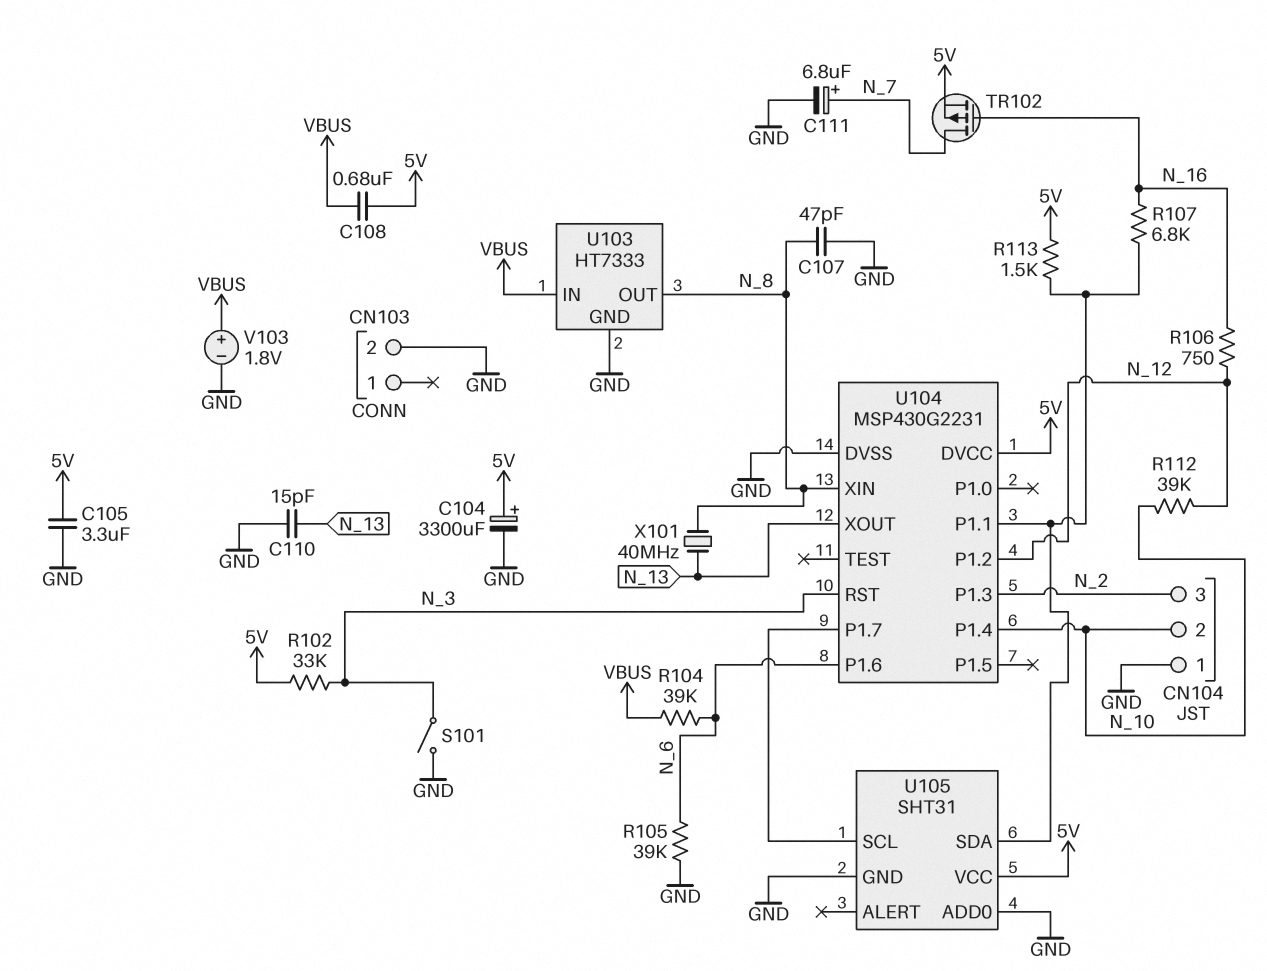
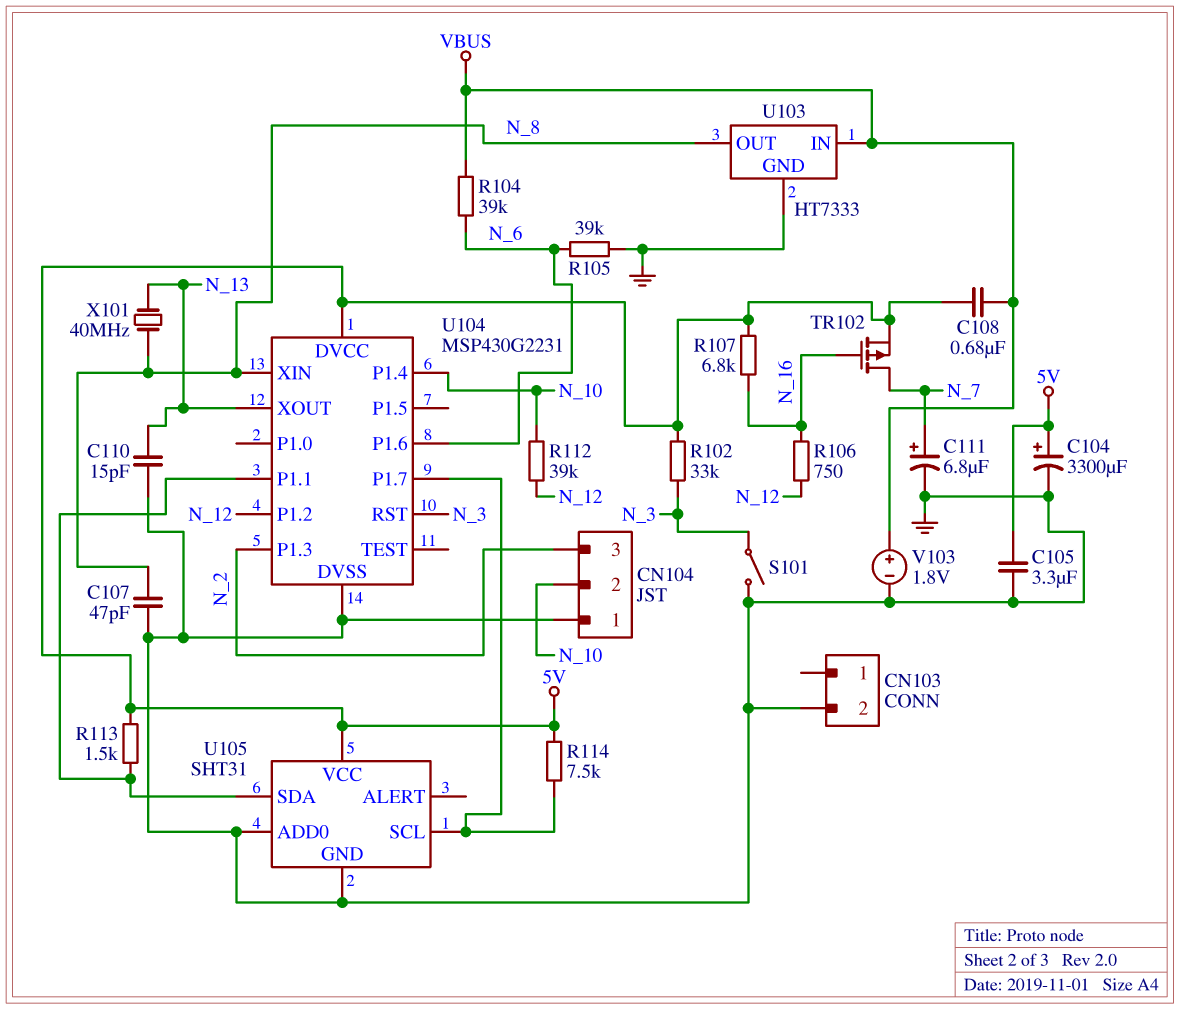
R107: 6.8k (N_16, U104/P1.1) -> 6.8k (5V, N_16)
R114: none -> 7.5k (5V, U104/P1.7)

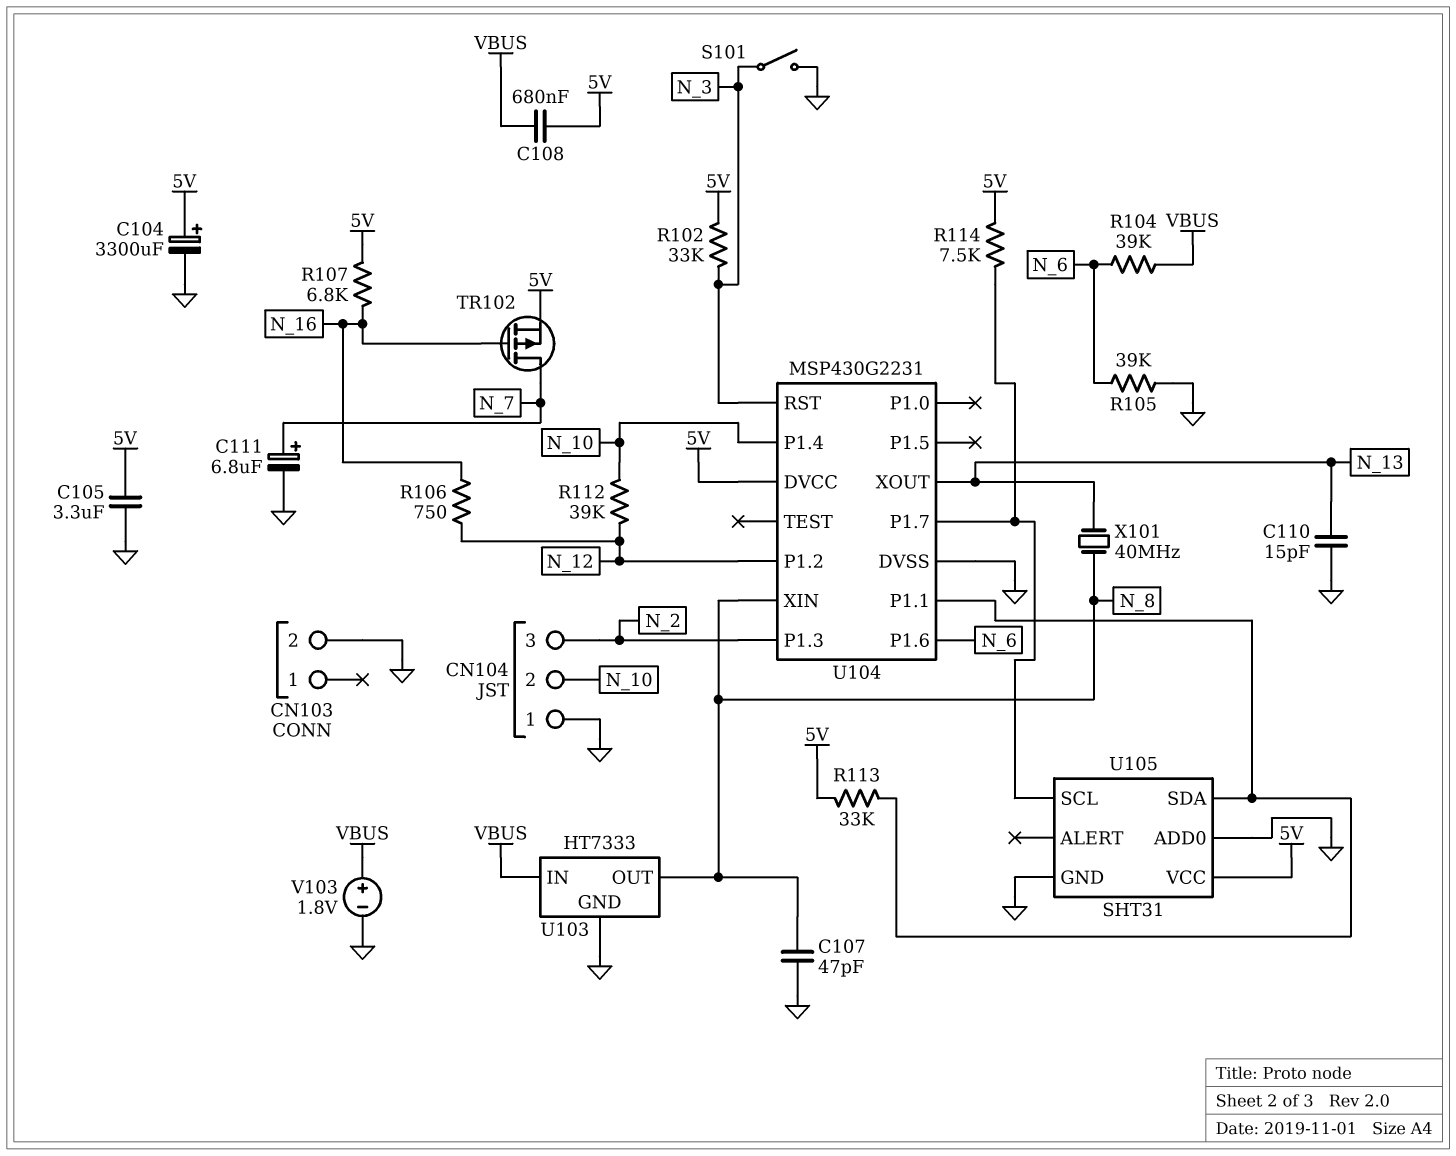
R113: 1.5k (5V, U104/P1.1) -> 33k (5V, U104/P1.1)

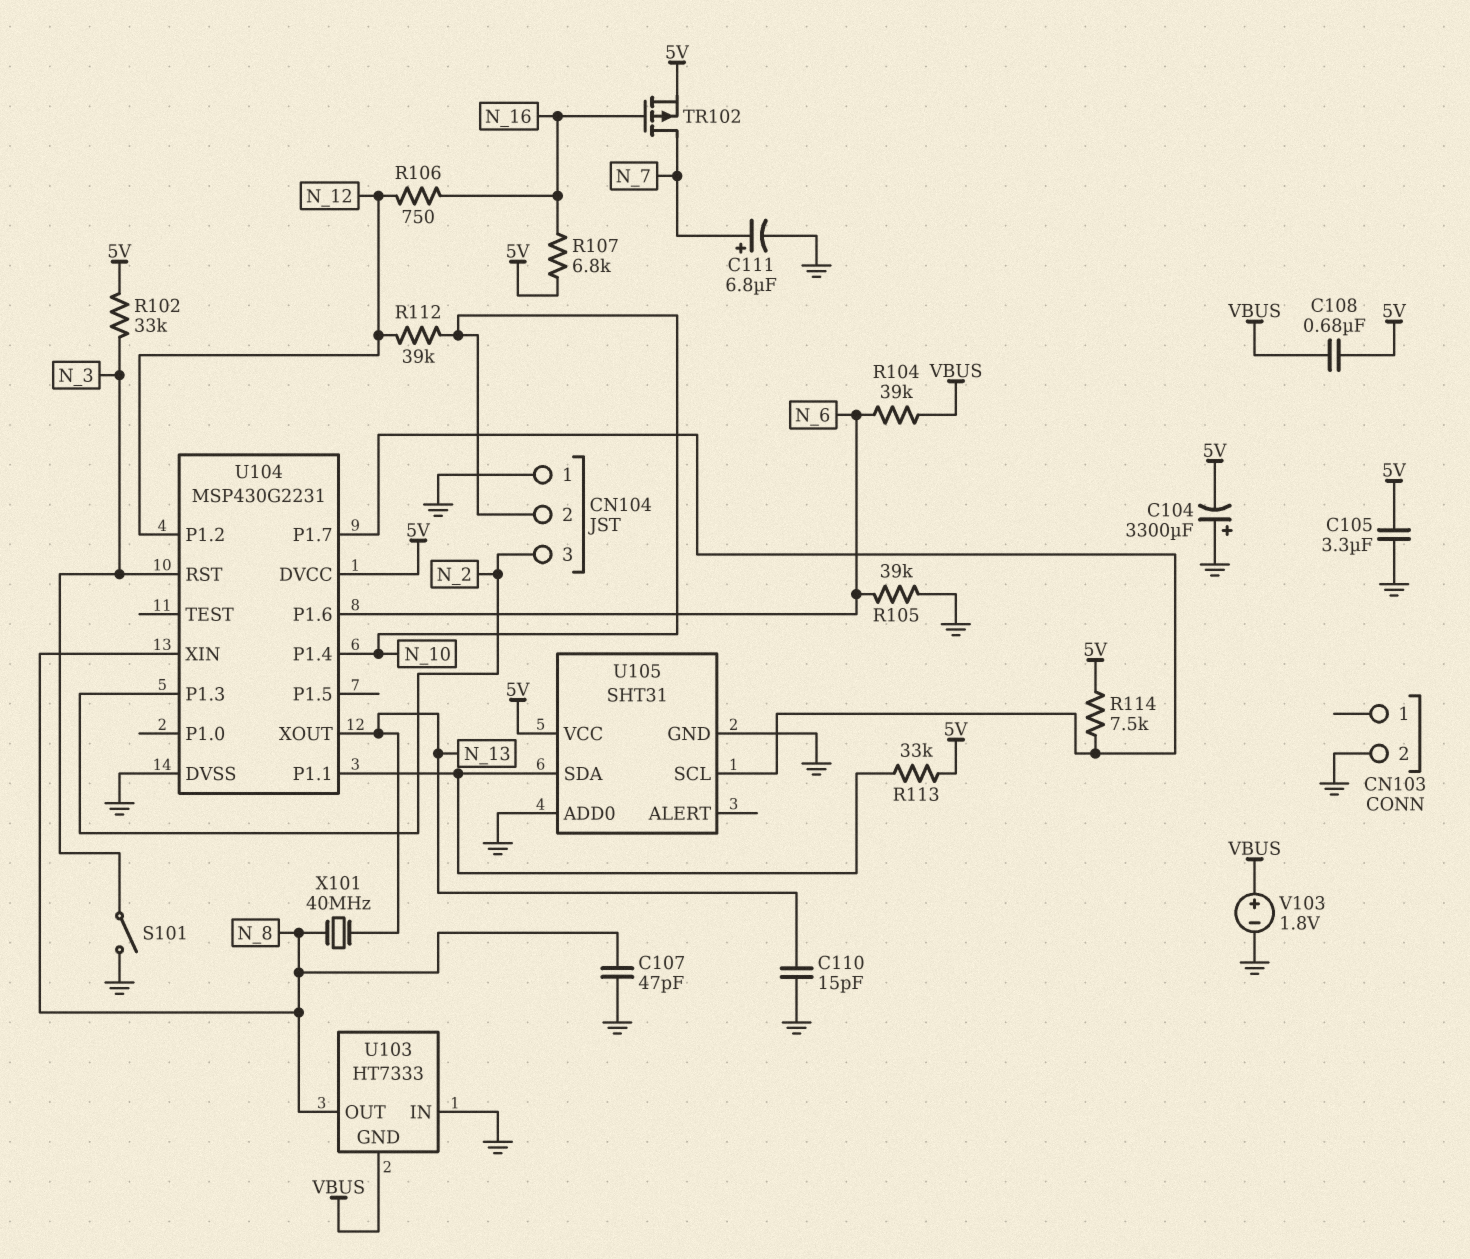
C104: 3300uF (plus 5V, minus GND) -> 3300uF (plus GND, minus 5V)
U103 pin GND: GND -> VBUS
U103 pin IN: VBUS -> GND

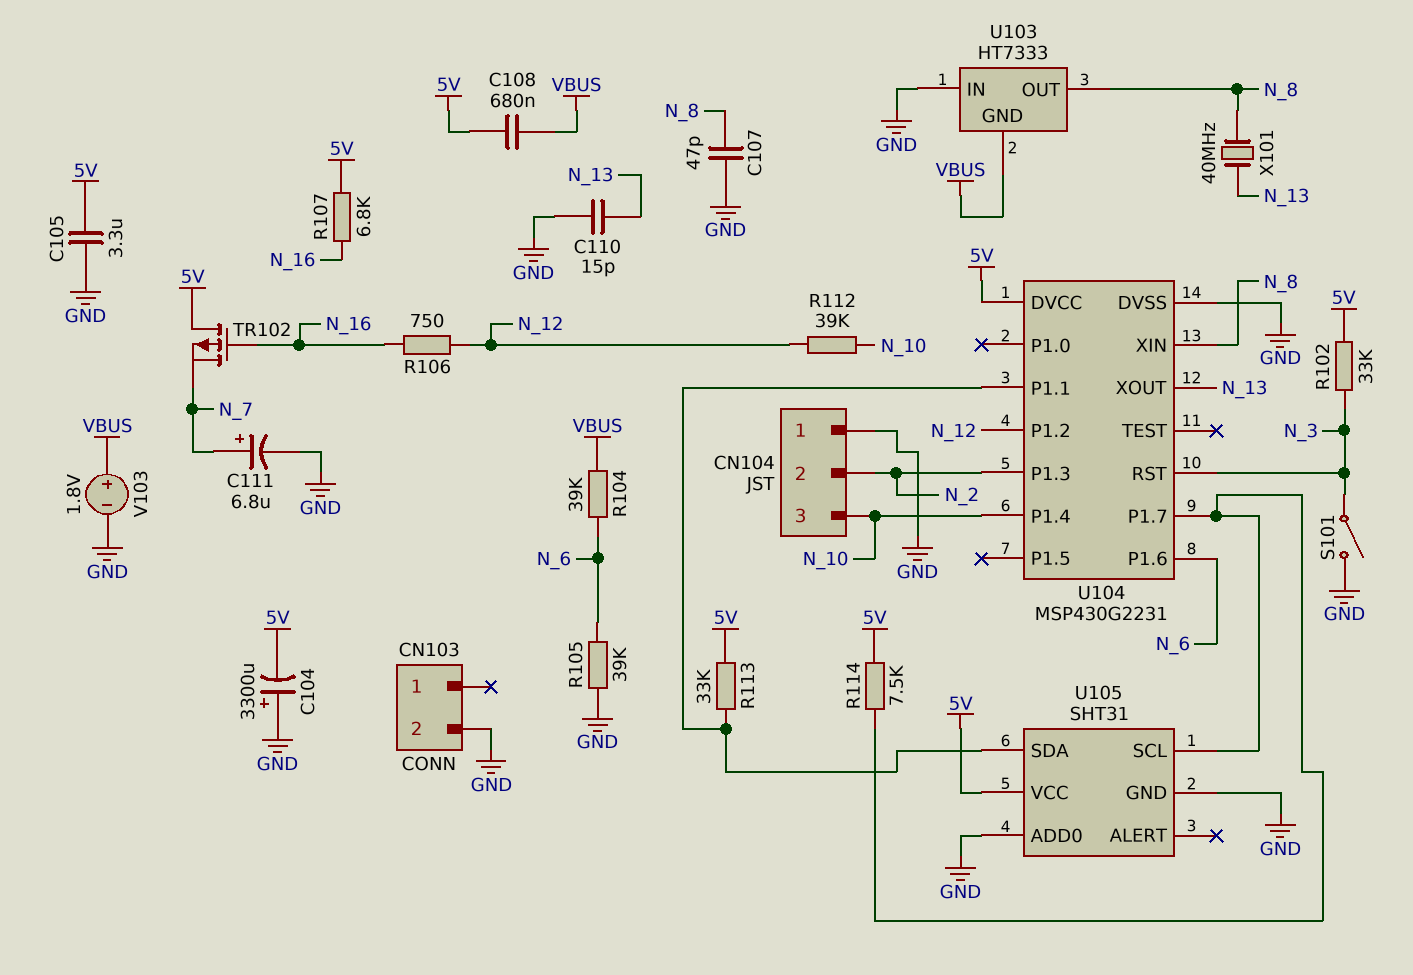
CN104 pin 2: N_10 -> N_2
CN104 pin 3: N_2 -> N_10
TR102: PMOS (G N_16, D N_7, S 5V) -> PMOS (G N_16, D 5V, S N_7)

